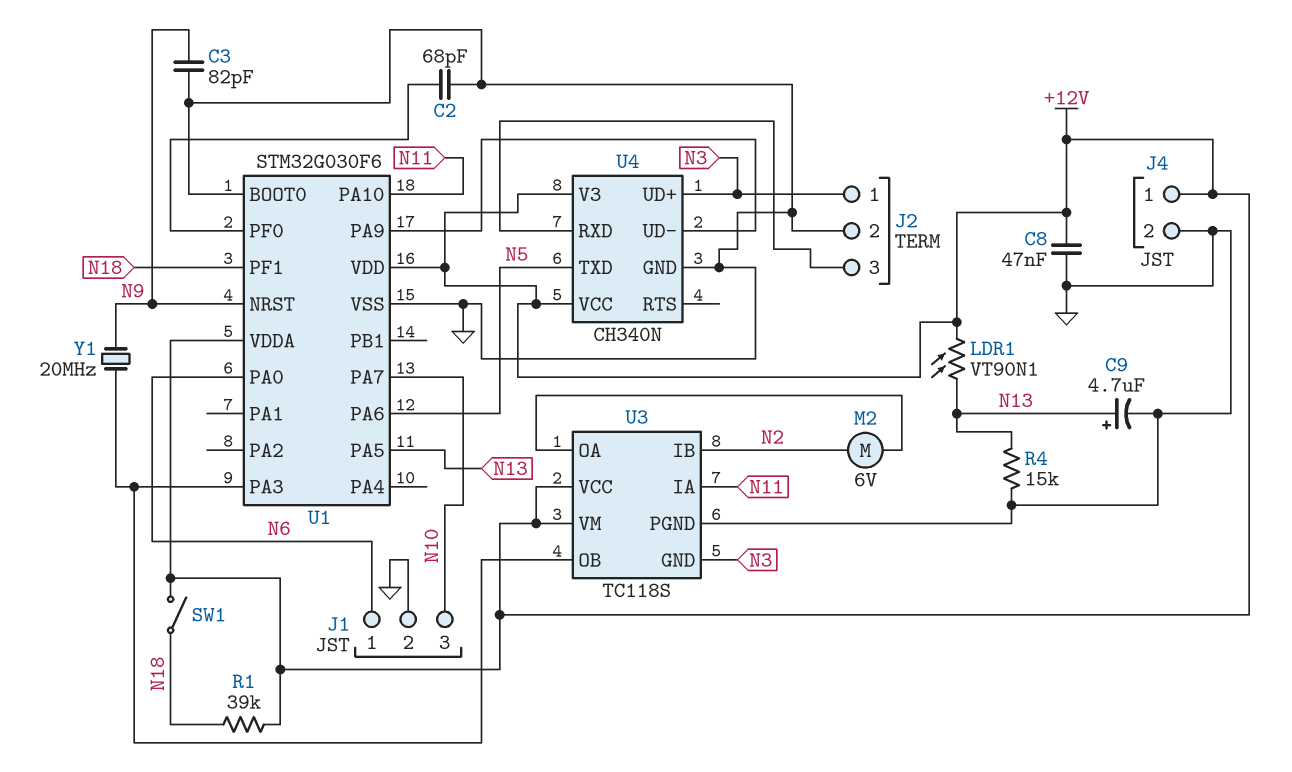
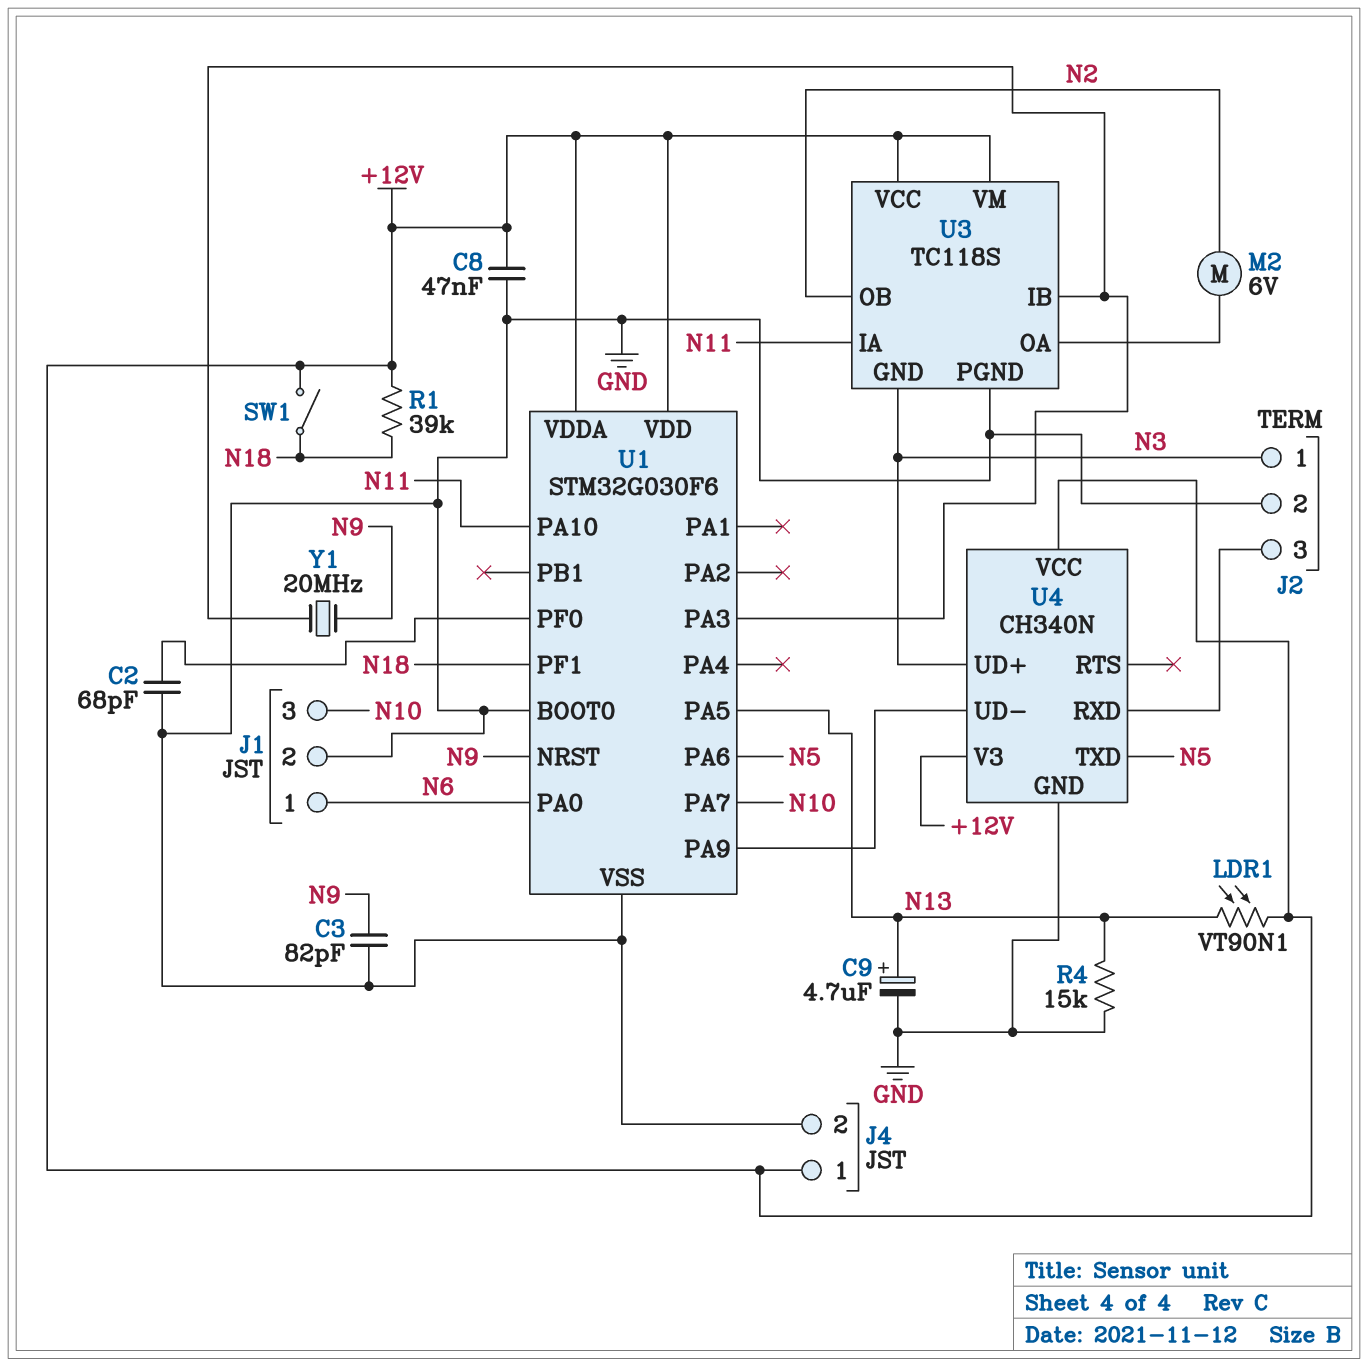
U3 pin IB: N2 -> U1/PA3
U3 pin OB: U1/PA3 -> N2

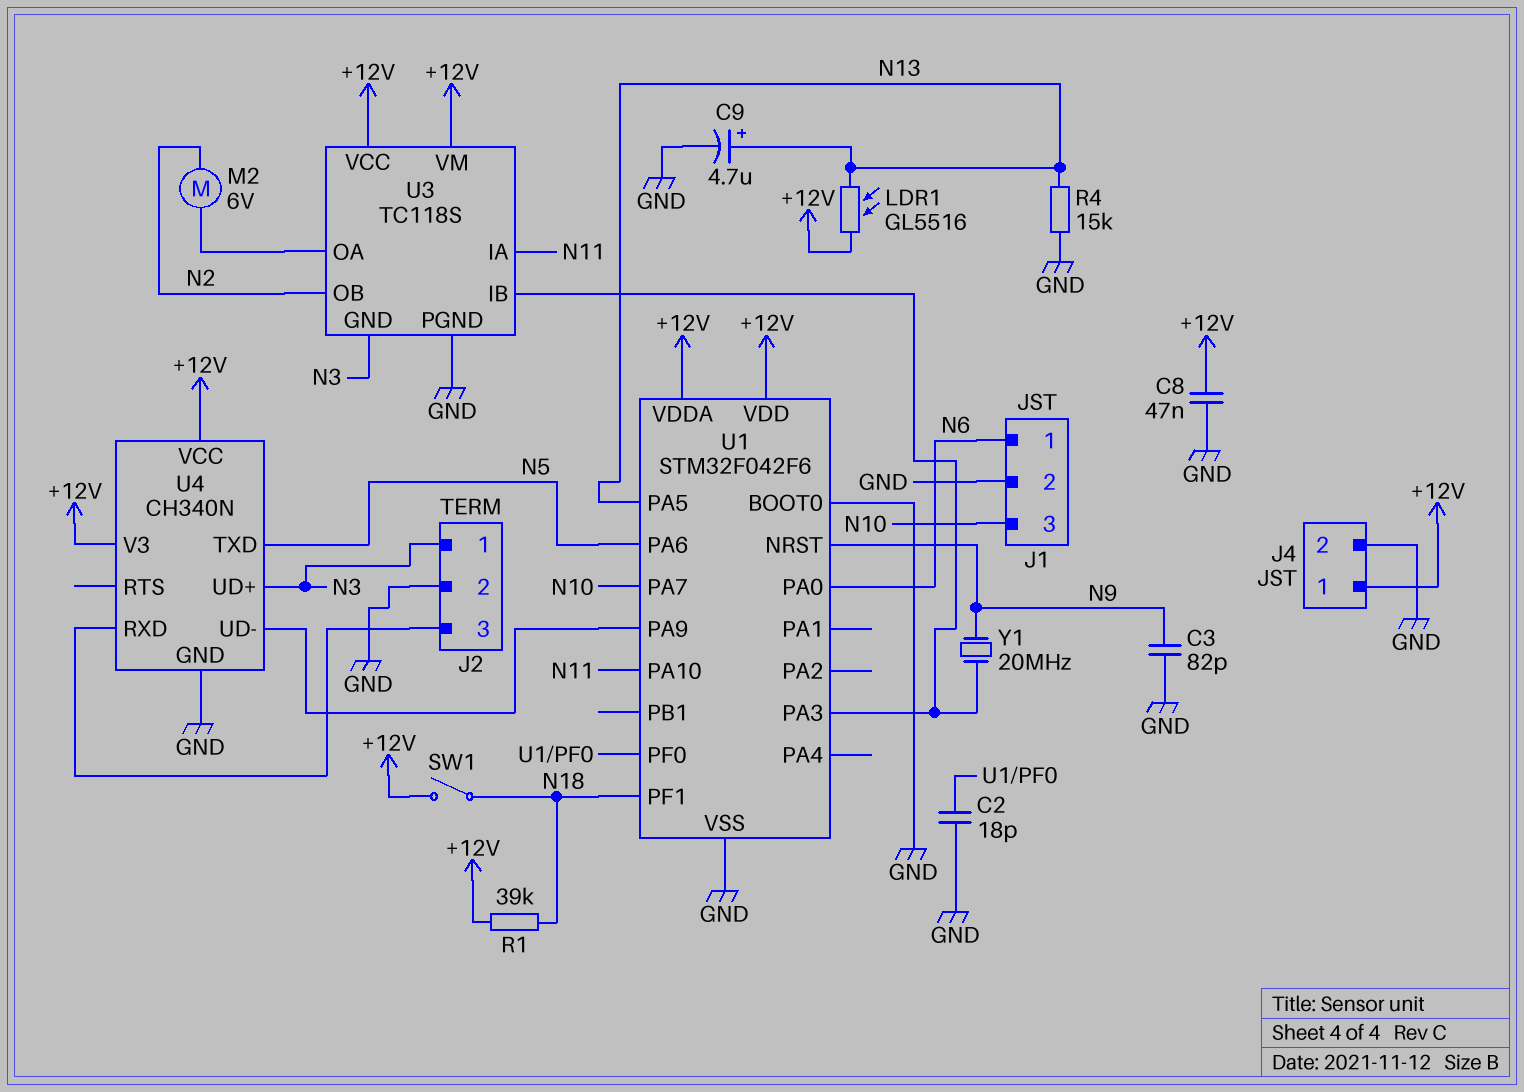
C2: 68pF (GND, U1/PF0) -> 18pF (GND, U1/PF0)
LDR1: VT90N1 (+12V, N13) -> GL5516 (+12V, N13)
U1: STM32G030F6 -> STM32F042F6

